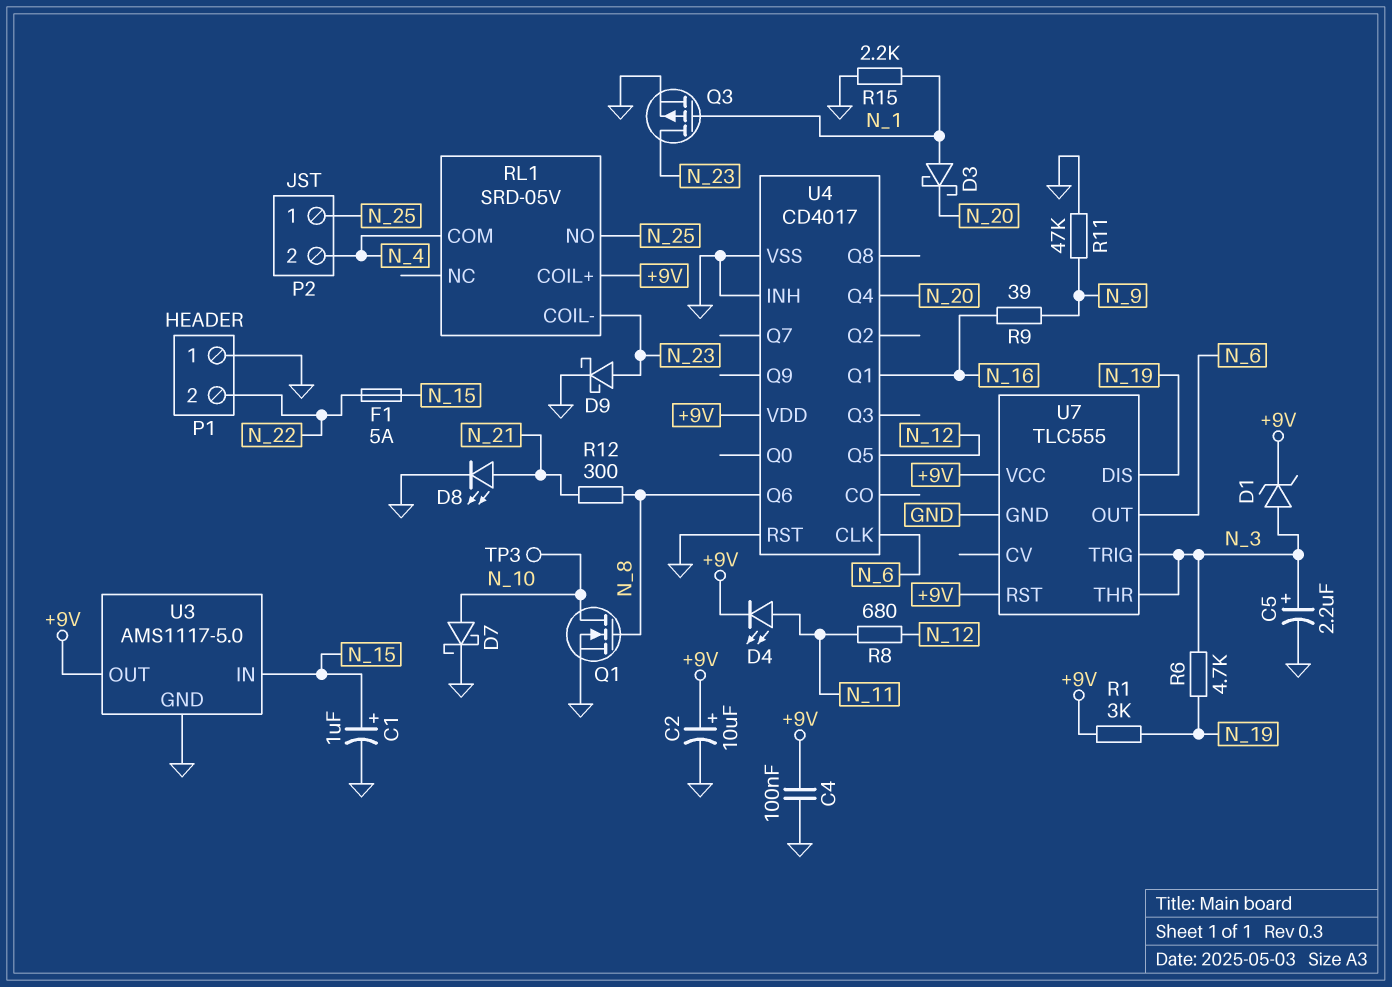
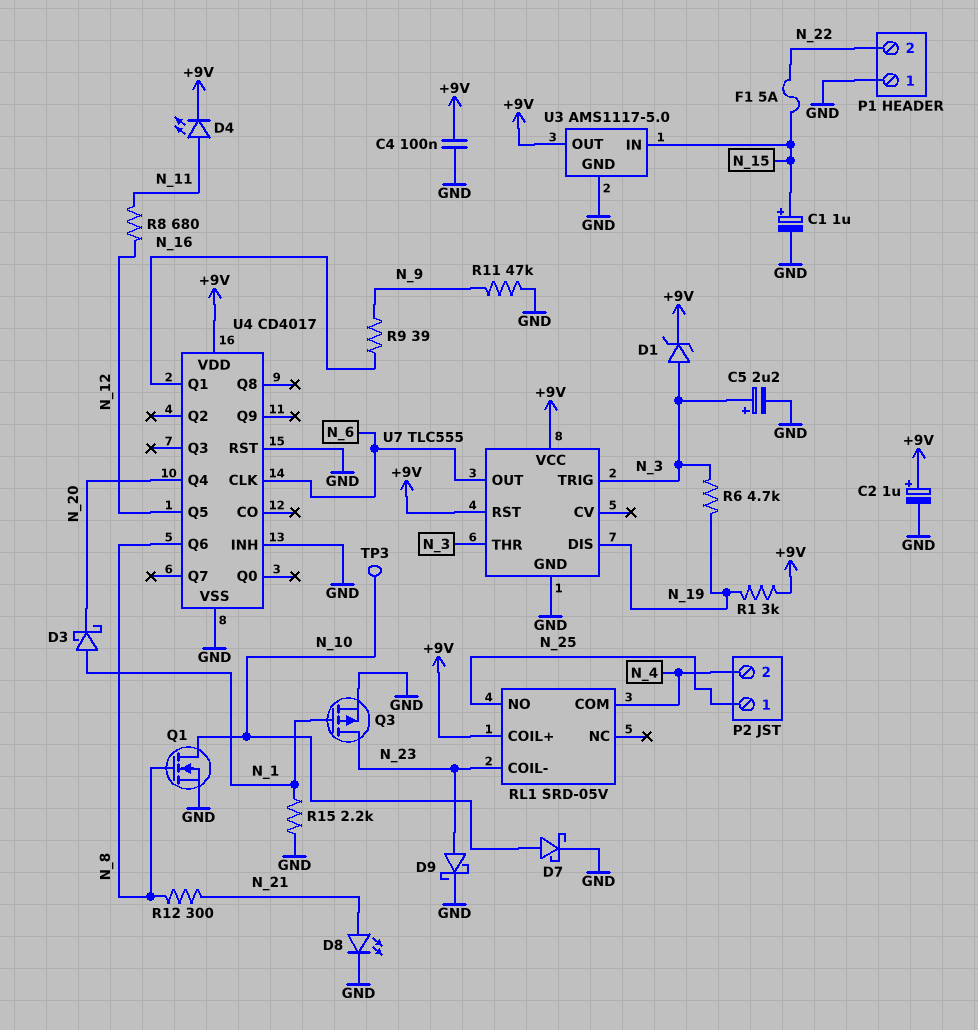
C2: 10uF (plus +9V, minus GND) -> 1uF (plus +9V, minus GND)

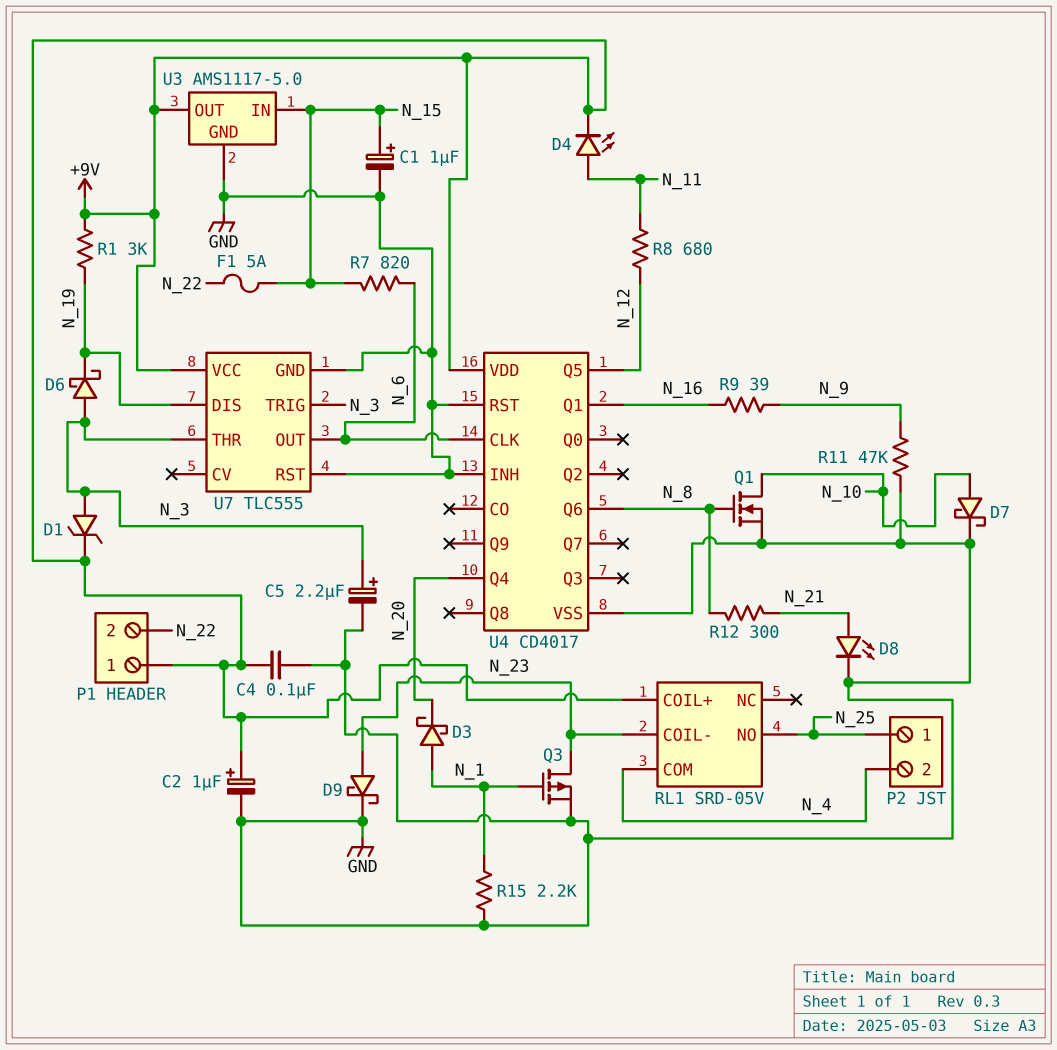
D6: none -> schottky (A N_3, K N_19)
P1 pin 1: GND -> +9V
R6: 4.7k (N_3, N_19) -> none
R7: none -> 820 (N_6, N_15)
TP3: test point (N_10) -> none
U7 pin RST: +9V -> GND

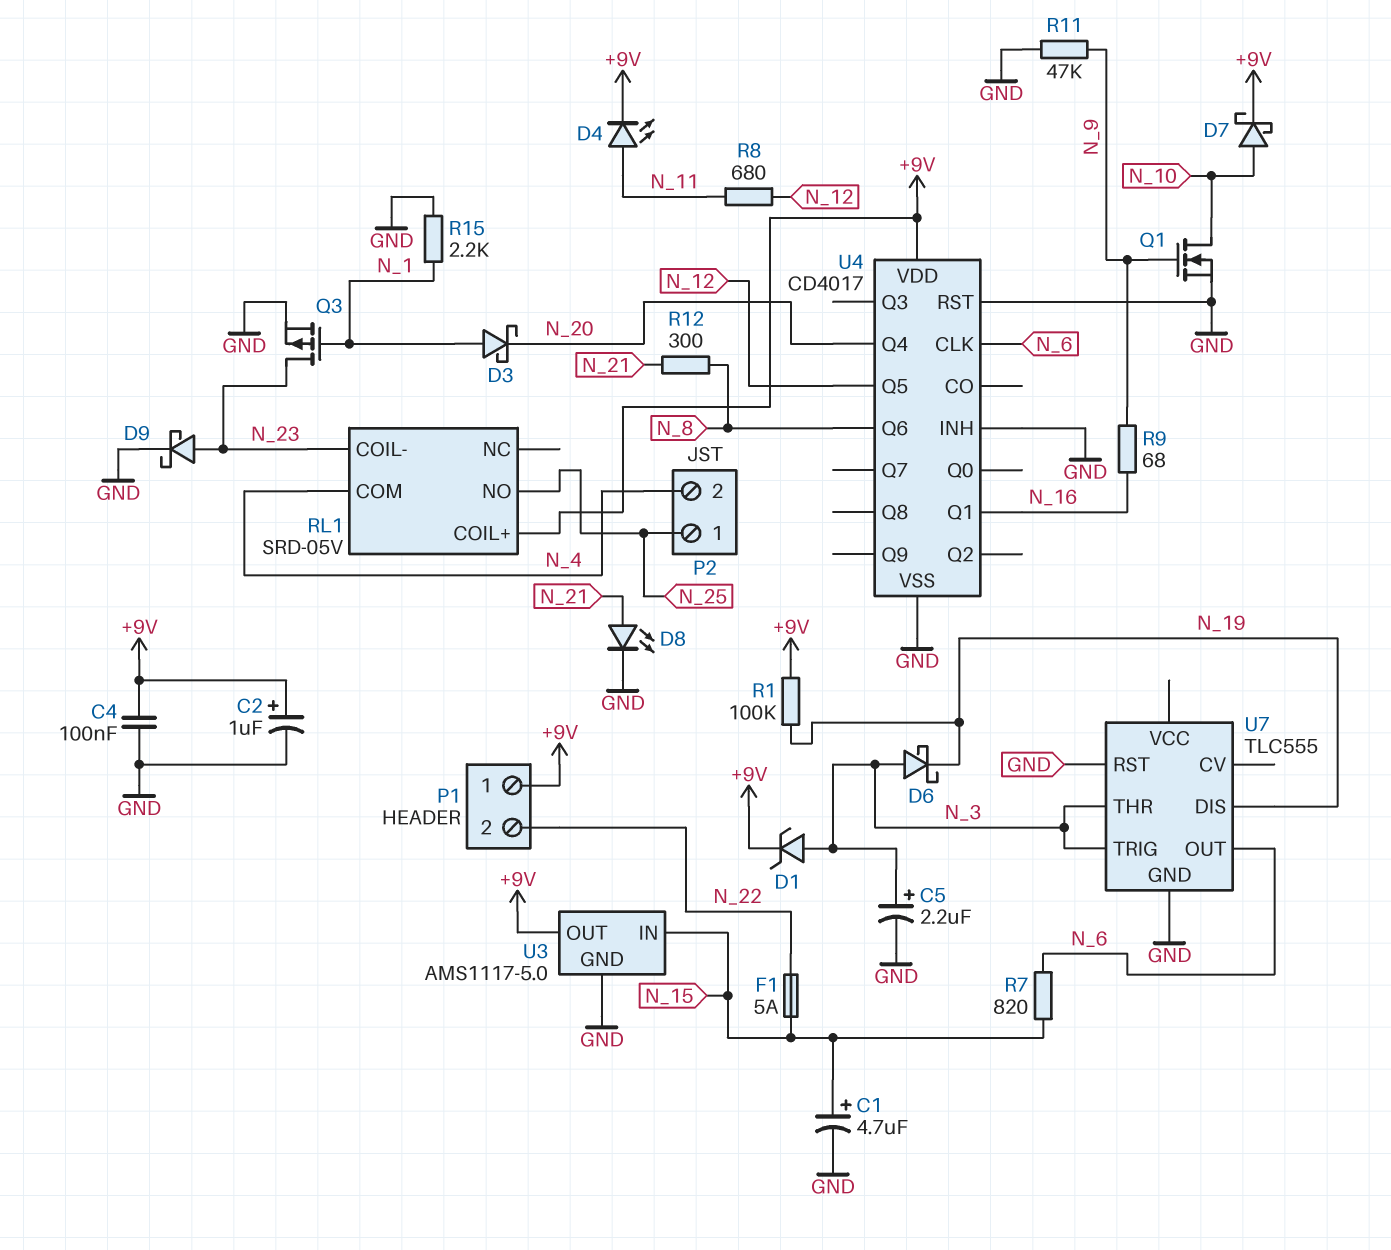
C1: 1uF (plus N_15, minus GND) -> 4.7uF (plus N_15, minus GND)
D7: schottky (A N_10, K GND) -> schottky (A N_10, K +9V)
Q1: NMOS (G N_8, D N_10, S GND) -> NMOS (G N_9, D N_10, S GND)
R1: 3k (+9V, N_19) -> 100k (+9V, N_19)
R9: 39 (N_9, N_16) -> 68 (N_9, N_16)
U7 pin VCC: +9V -> none

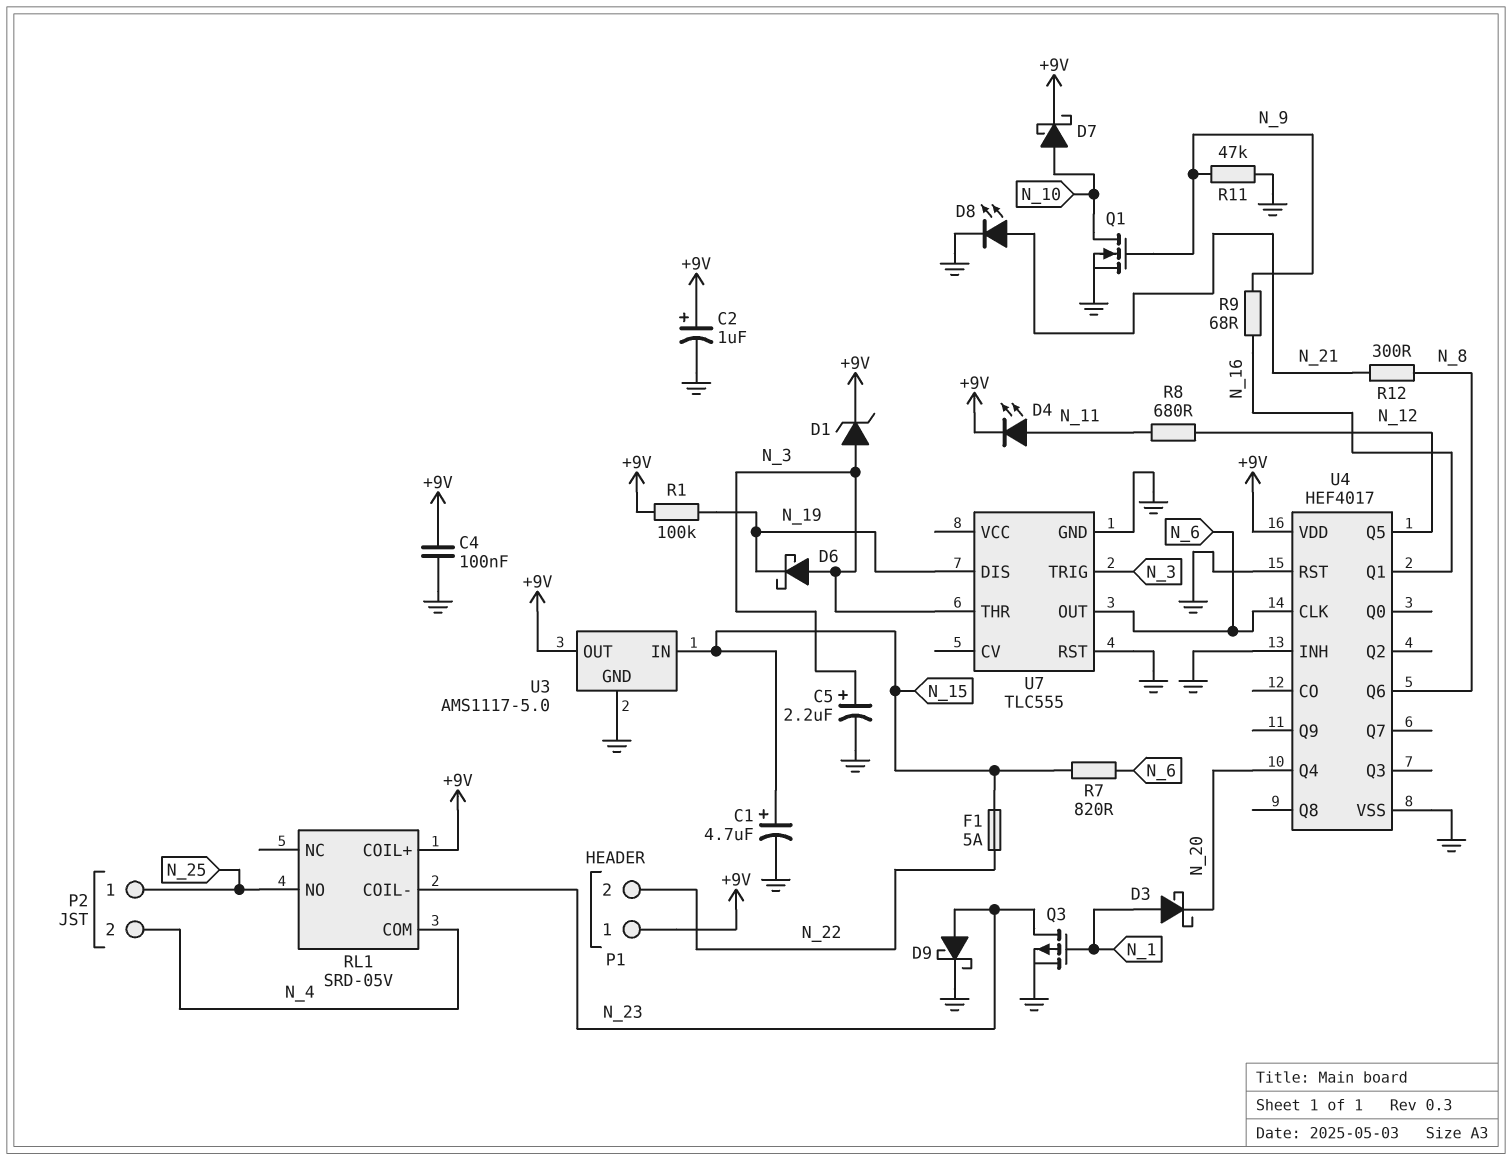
R15: 2.2k (GND, N_1) -> none
U4: CD4017 -> HEF4017

